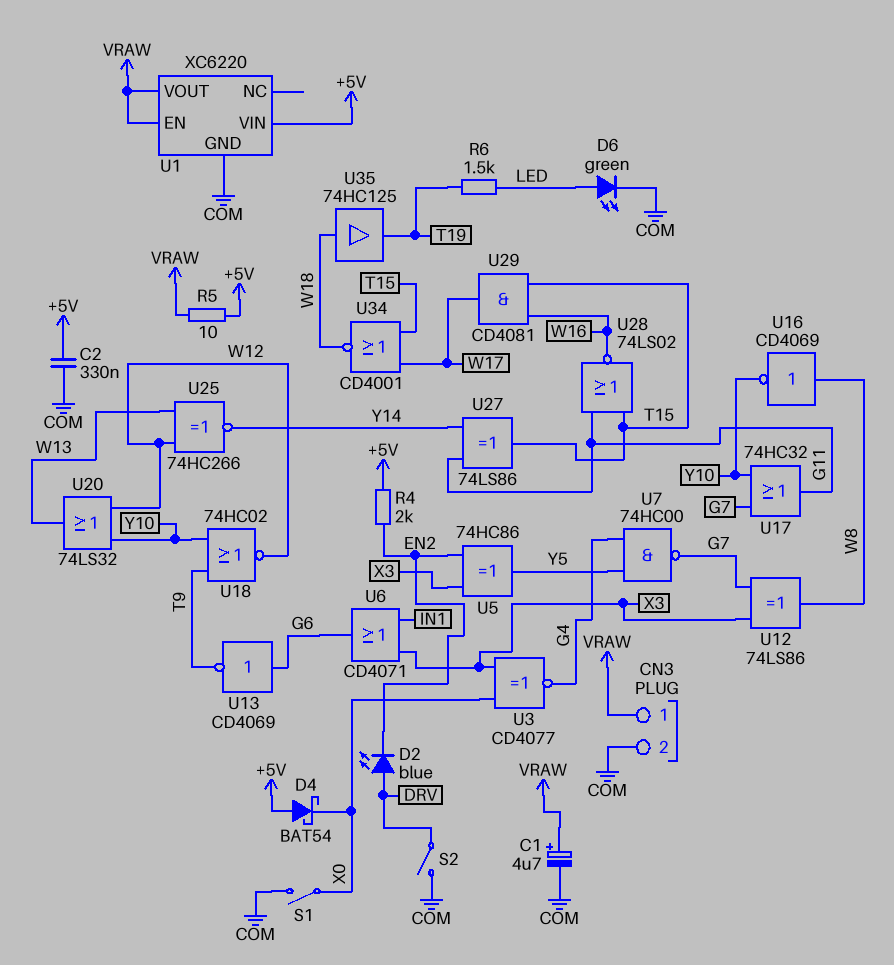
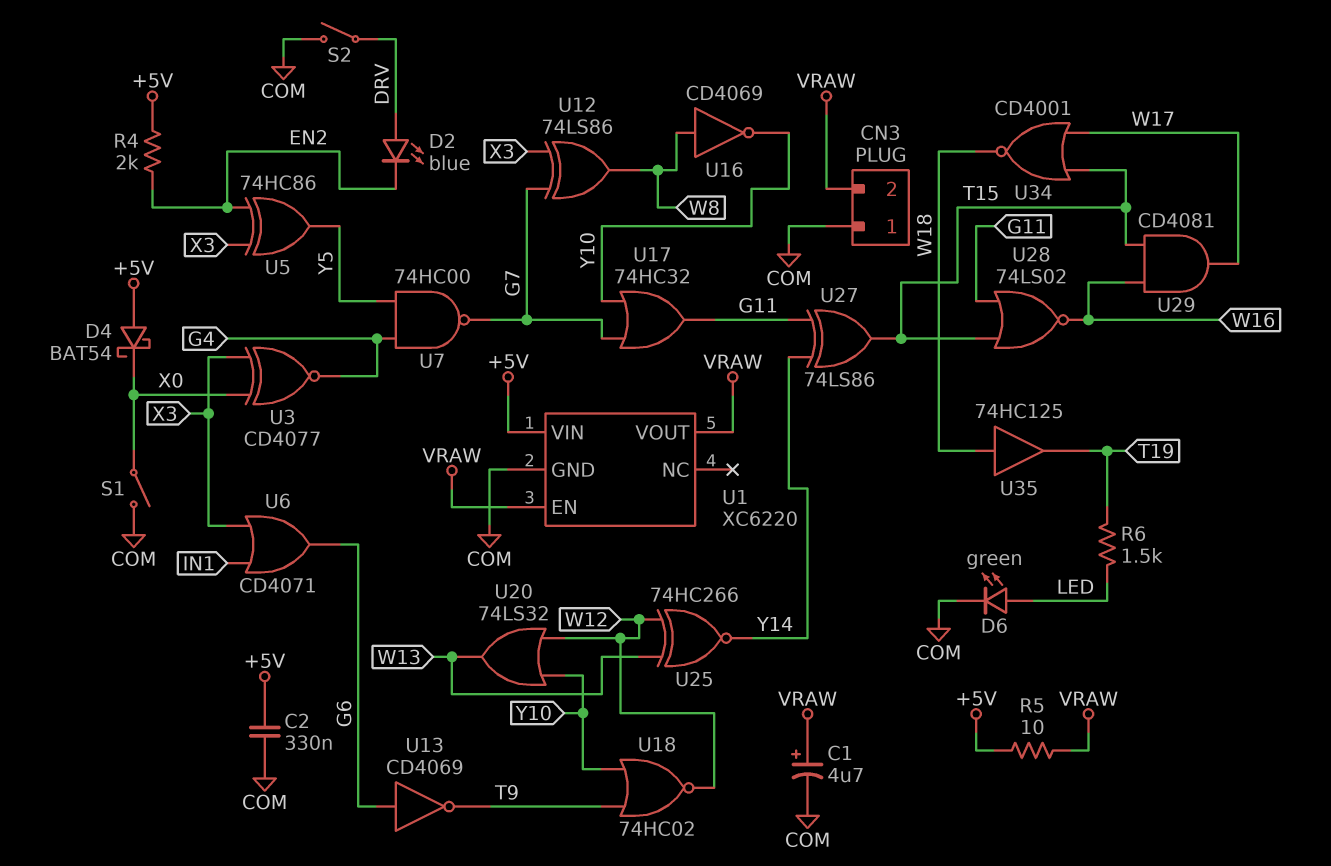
CN3 pin 1: VRAW -> COM
CN3 pin 2: COM -> VRAW

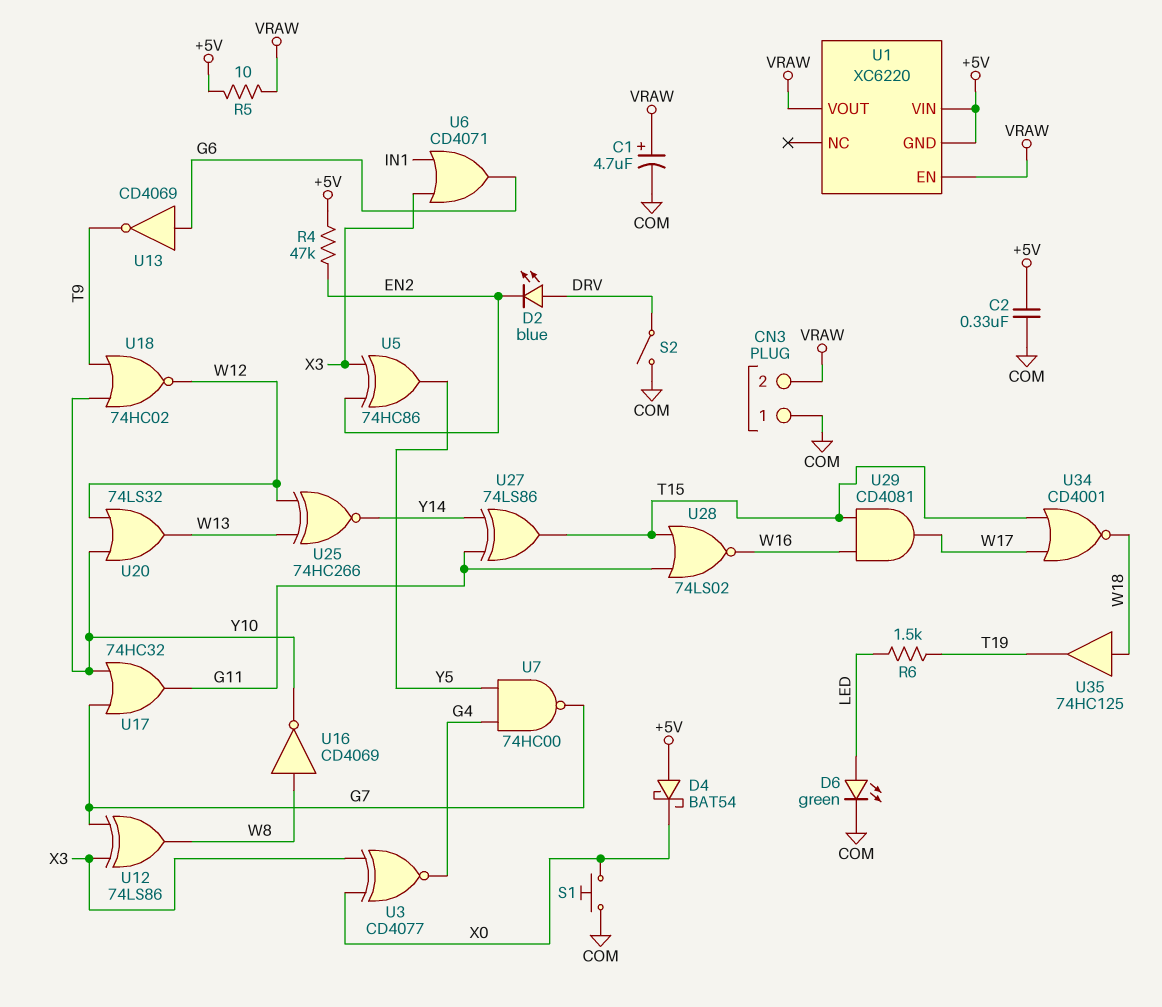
R4: 2k (+5V, EN2) -> 47k (+5V, EN2)
S1: switch (COM, X0) -> button (COM, X0)
U1 pin GND: COM -> +5V

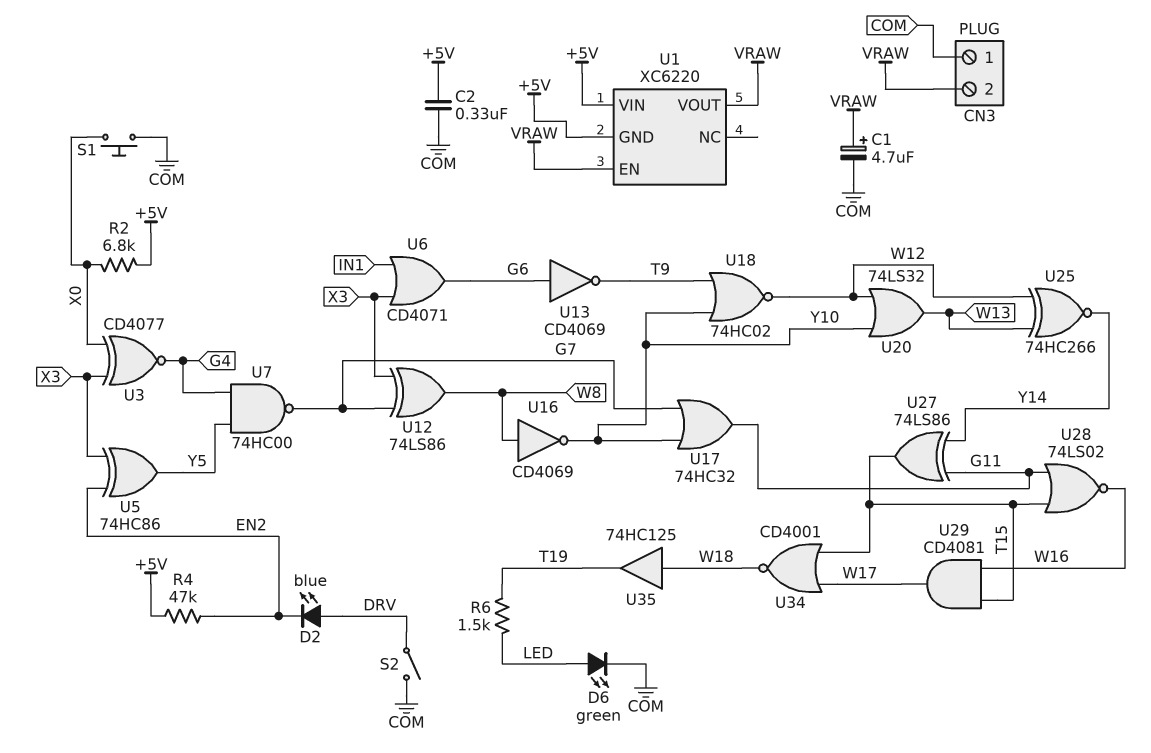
D4: schottky BAT54 (A +5V, K X0) -> none
R2: none -> 6.8k (+5V, X0)
R5: 10 (+5V, VRAW) -> none

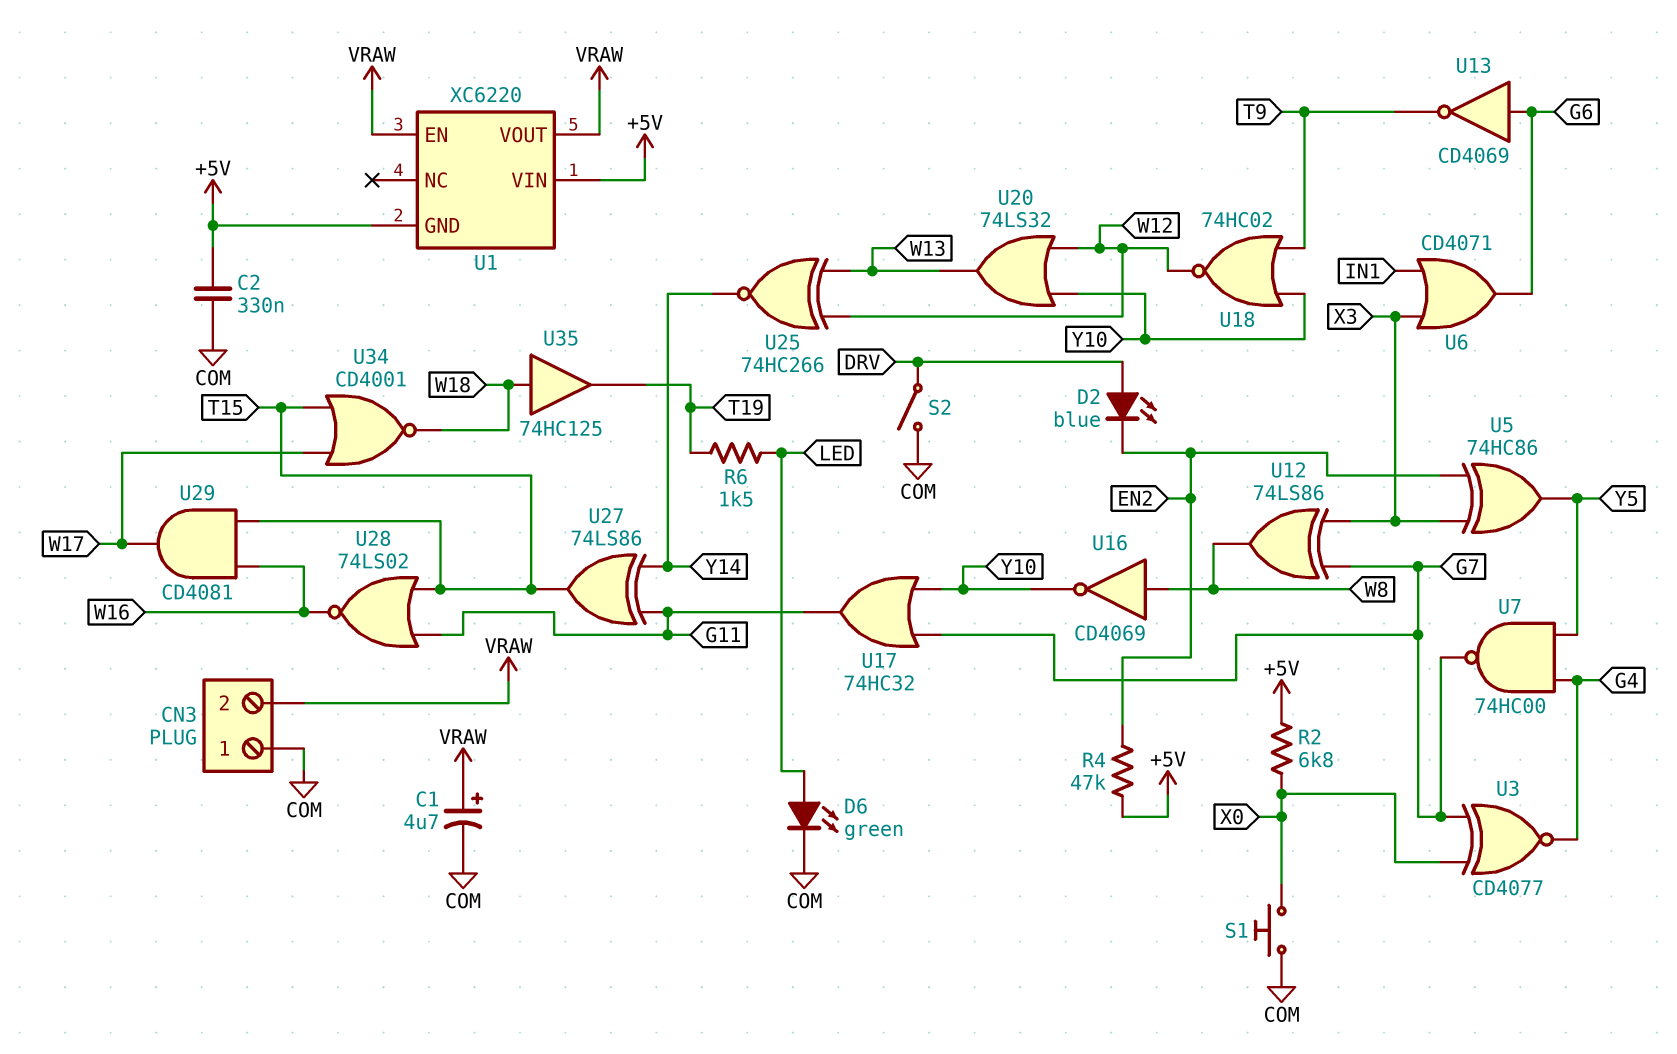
U3: XNOR CD4077 (in X0, in X3, out G4) -> XNOR CD4077 (in G7, in X0, out G4)

